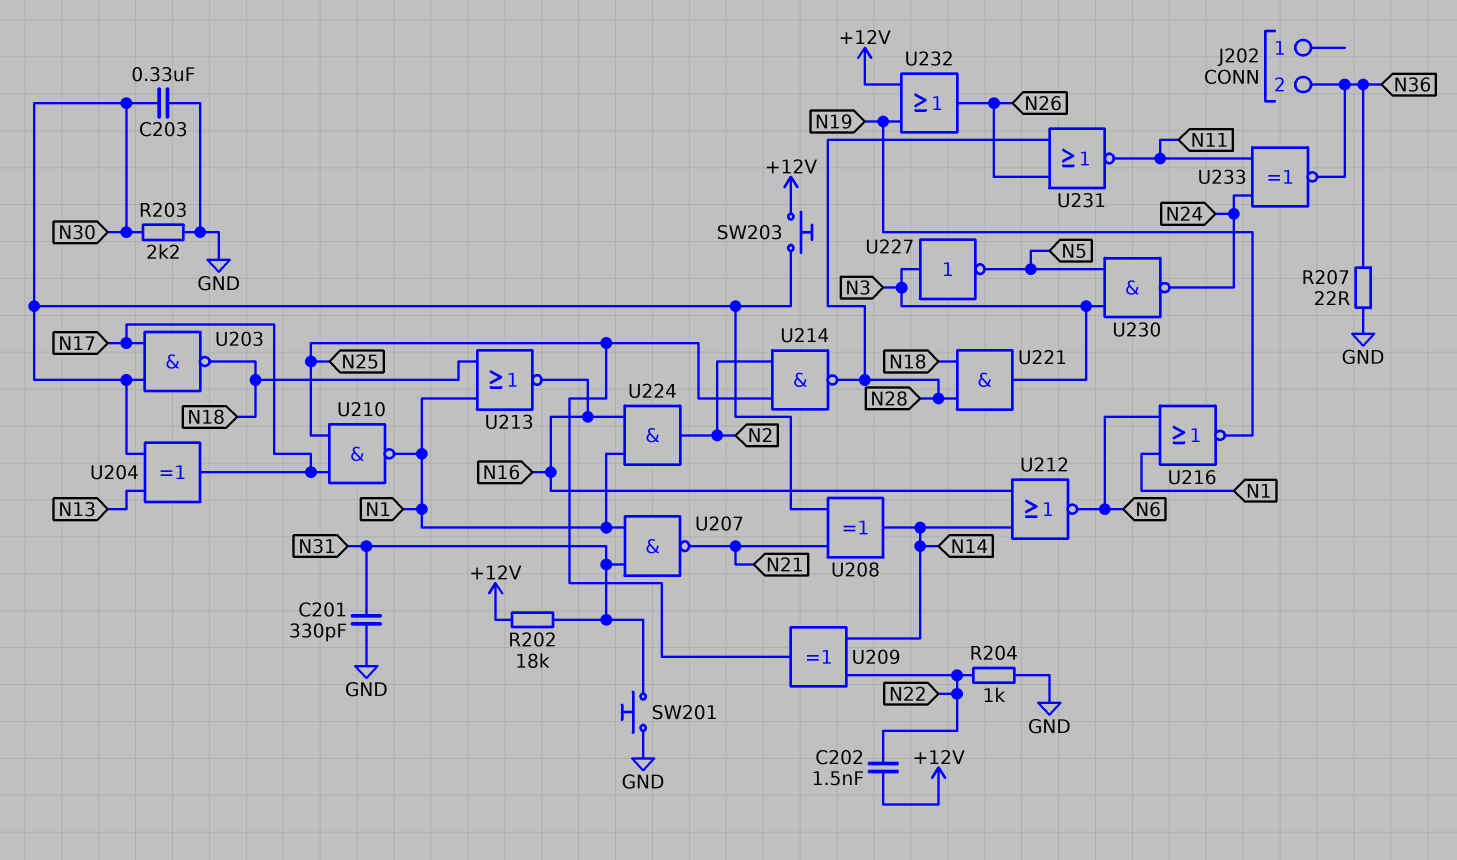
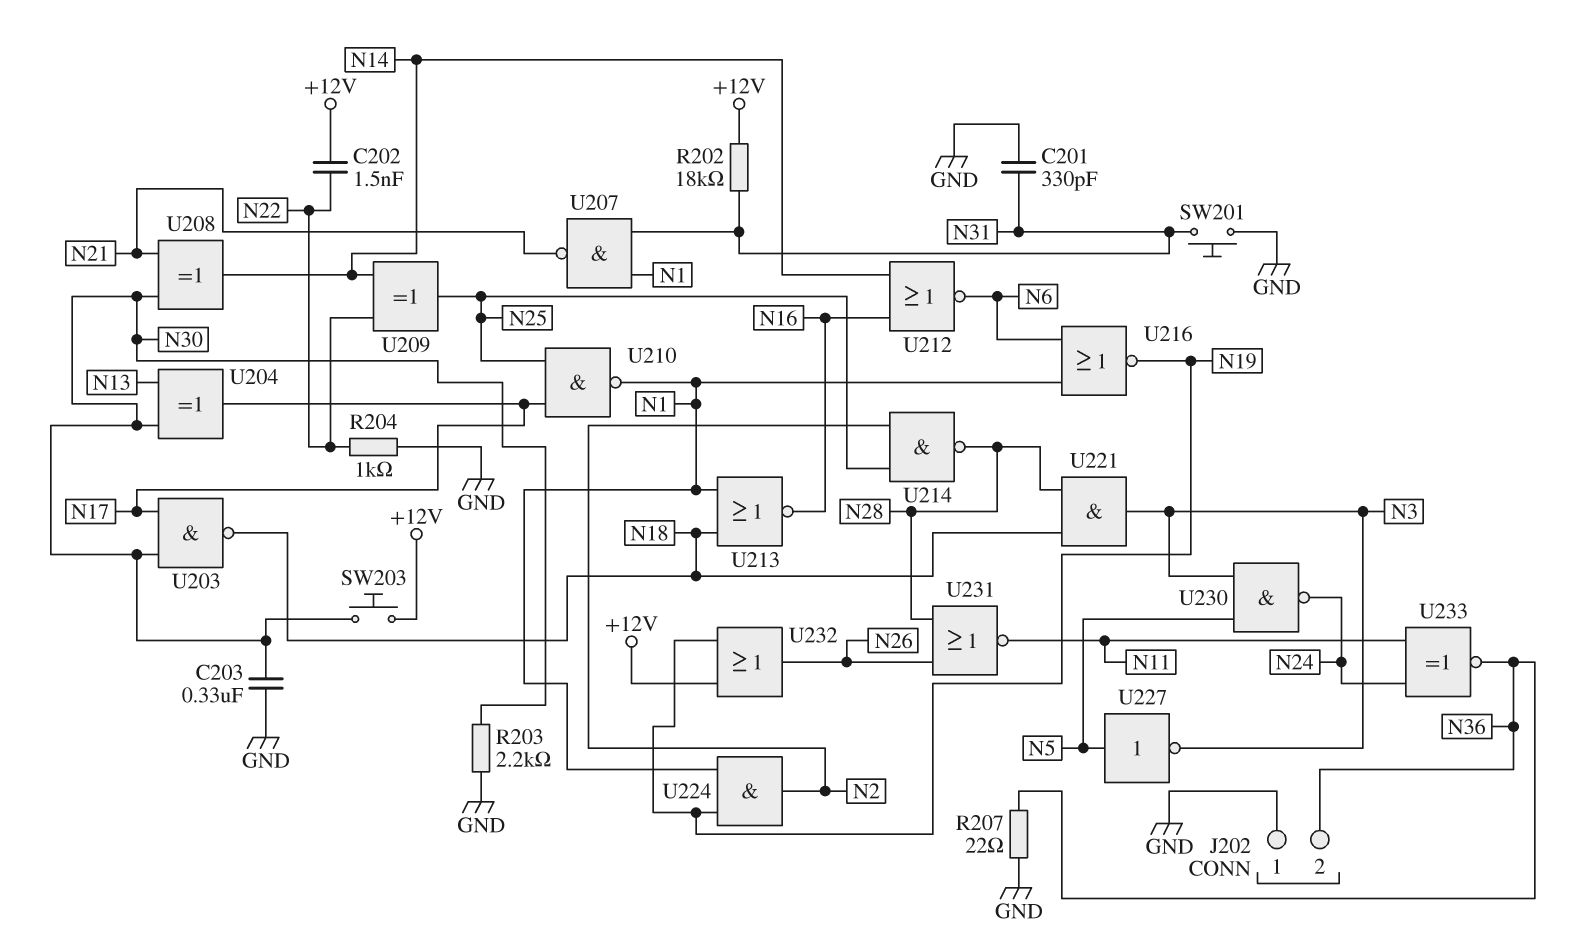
J202 pin 1: none -> GND
U224: AND (in N1, in N16, out N2) -> AND (in N1, in N19, out N2)
U227: NOT (in N3, out N5) -> NOT (in N5, out N3)

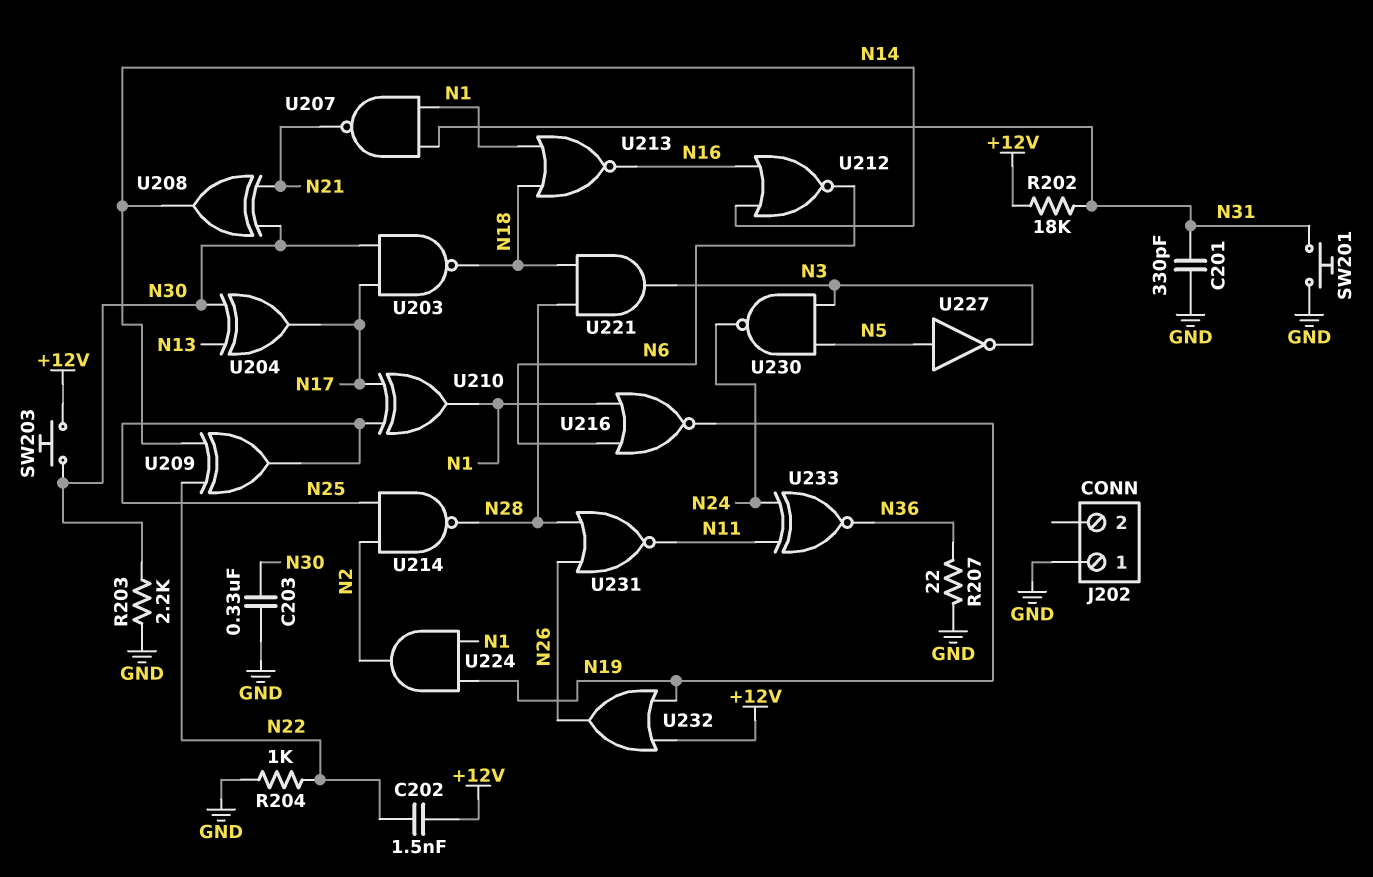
J202 pin 2: N36 -> none
U210: NAND (in N17, in N25, out N1) -> XOR (in N17, in N25, out N1)

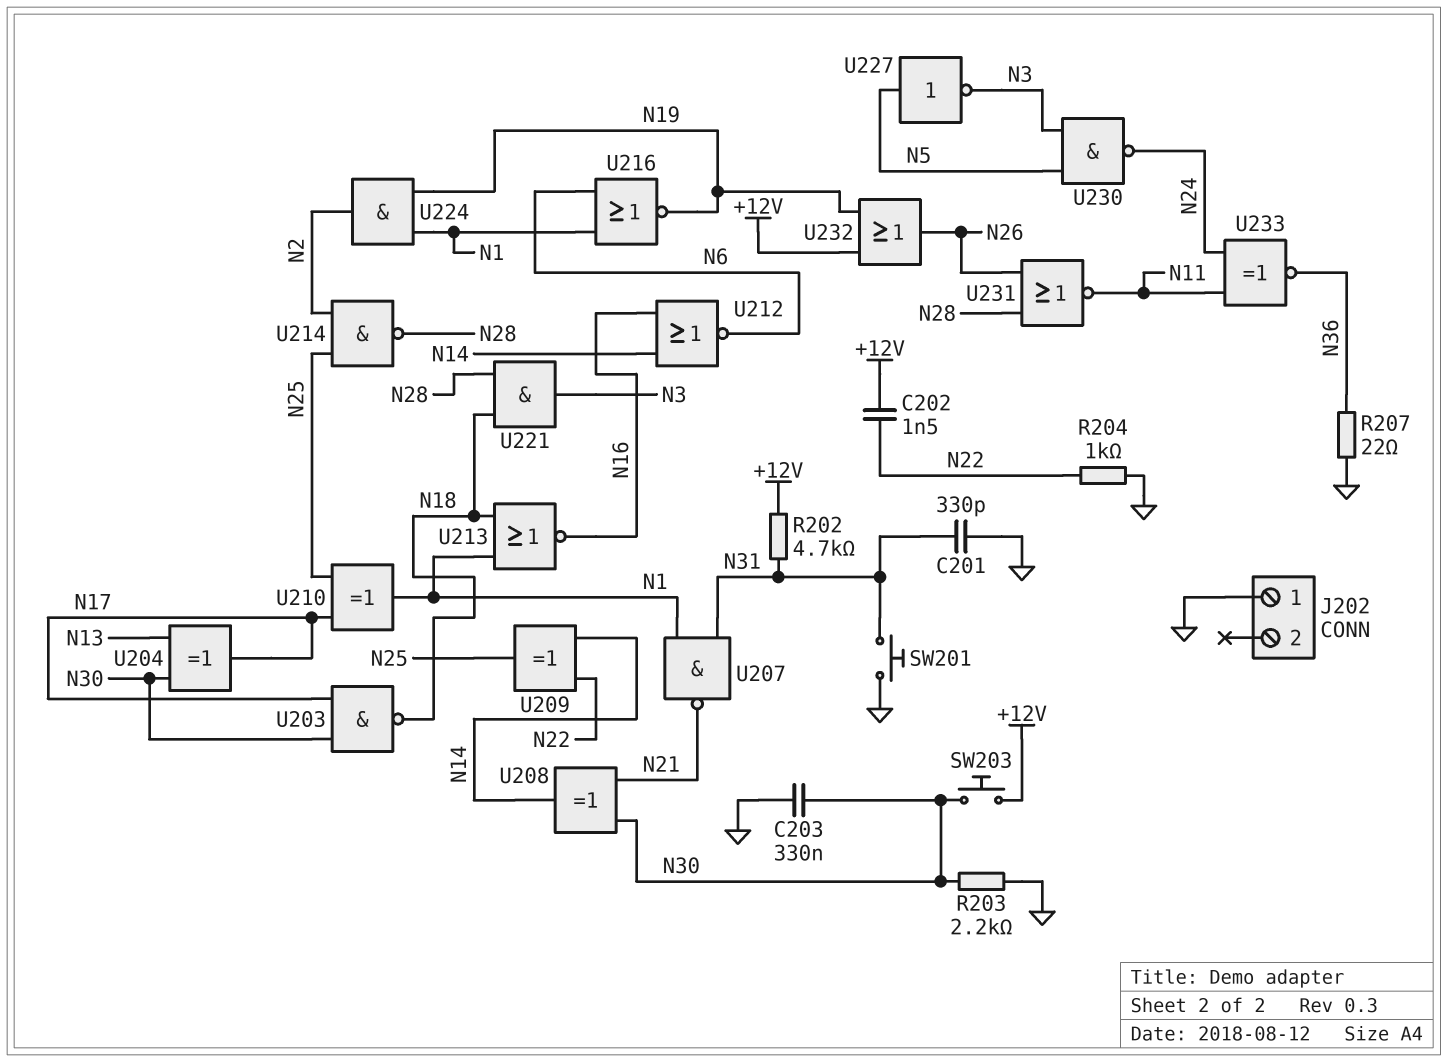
R202: 18k (+12V, N31) -> 4.7k (+12V, N31)

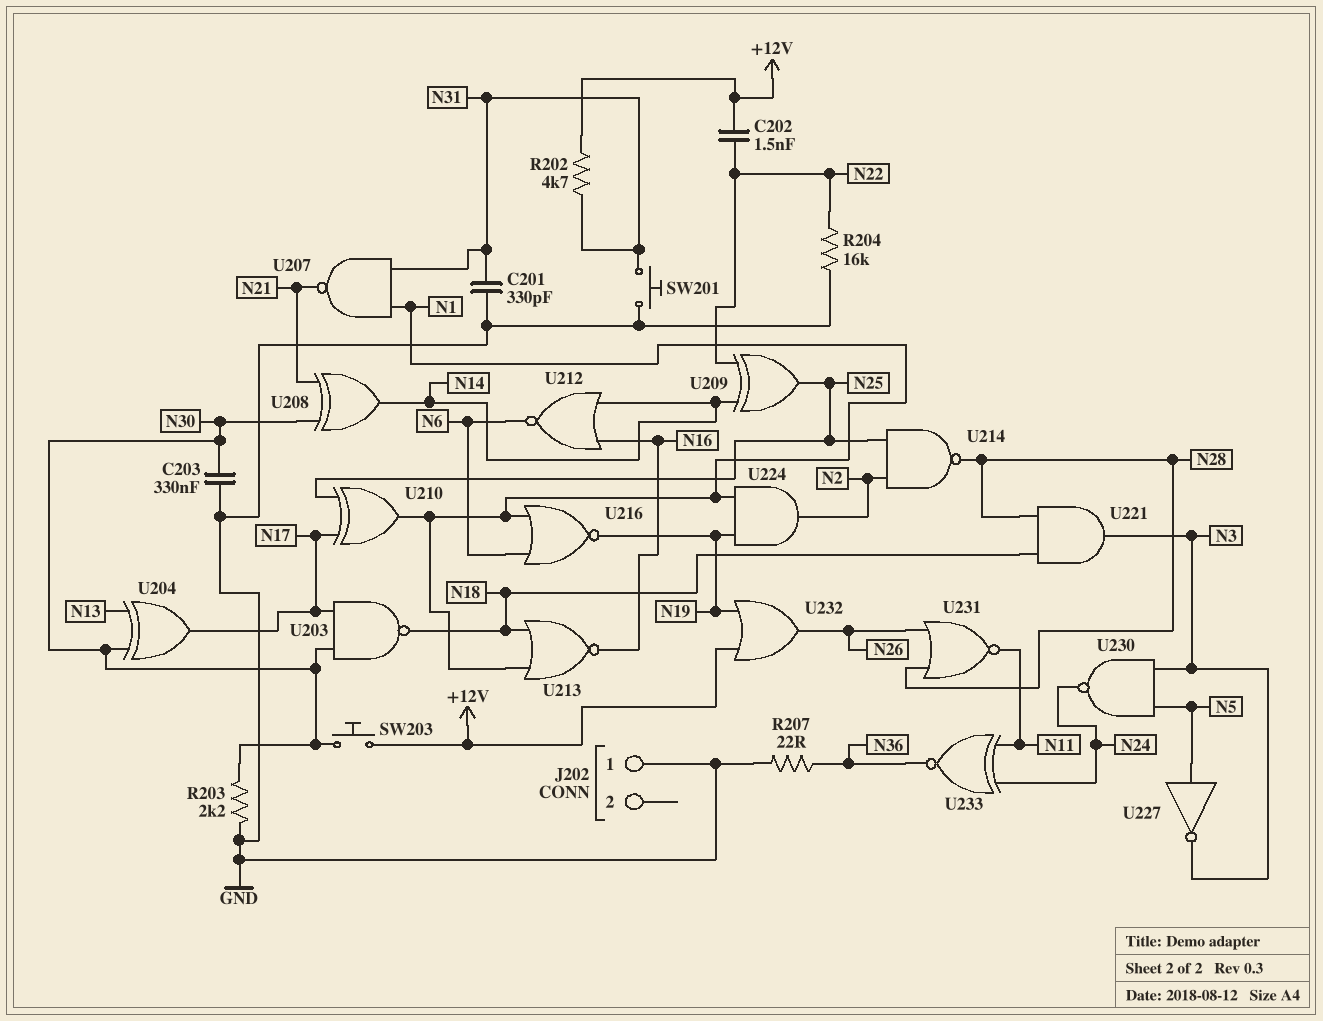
R204: 1k (GND, N22) -> 16k (GND, N22)

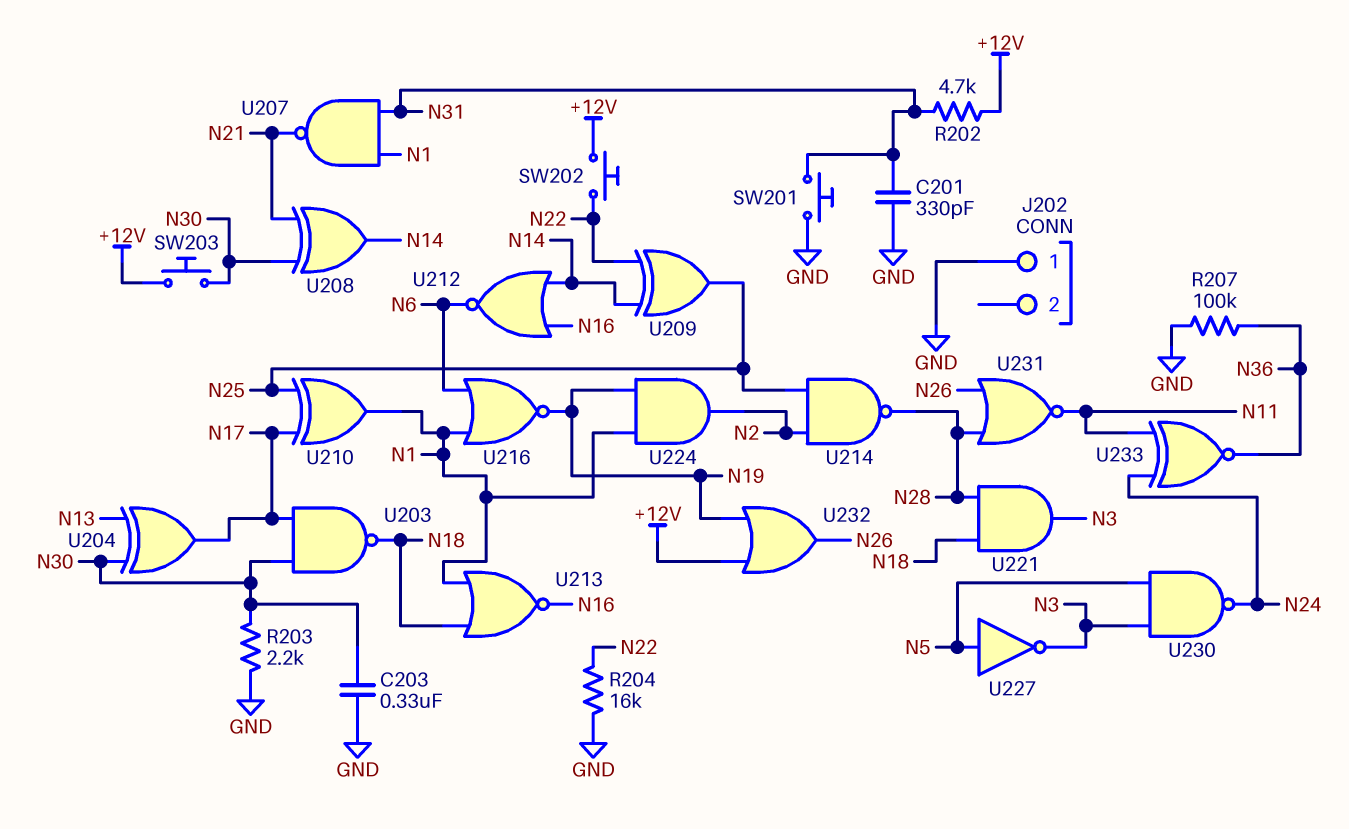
C202: 1.5nF (+12V, N22) -> none
R207: 22 (GND, N36) -> 100k (GND, N36)
SW202: none -> button (+12V, N22)

